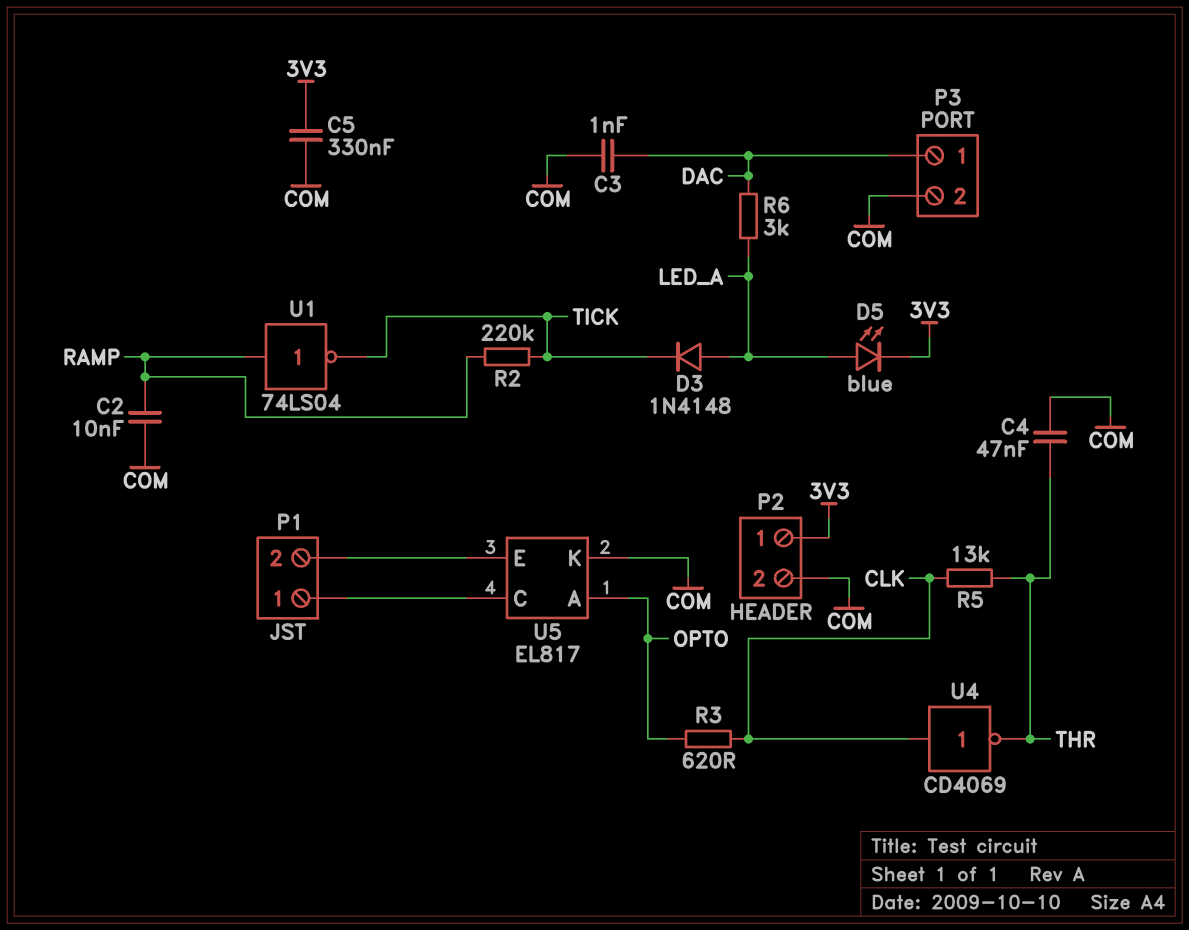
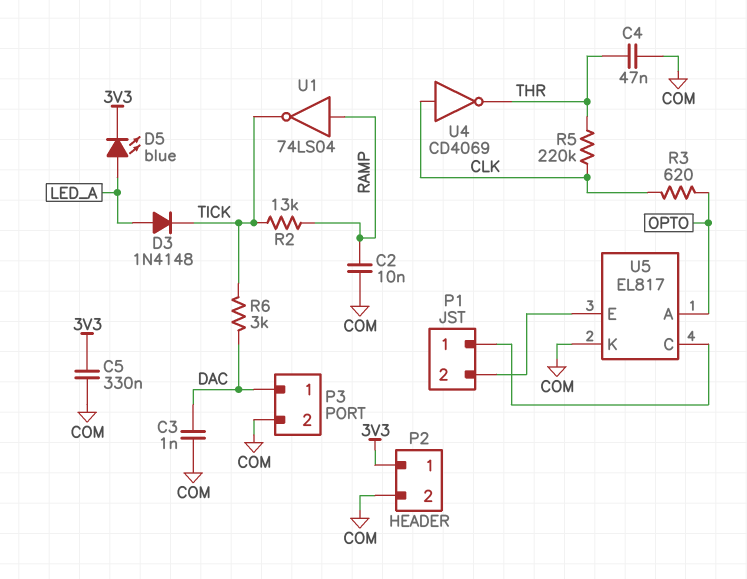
R2: 220k (RAMP, TICK) -> 13k (RAMP, TICK)
R5: 13k (CLK, THR) -> 220k (CLK, THR)
R6: 3k (DAC, LED_A) -> 3k (DAC, TICK)

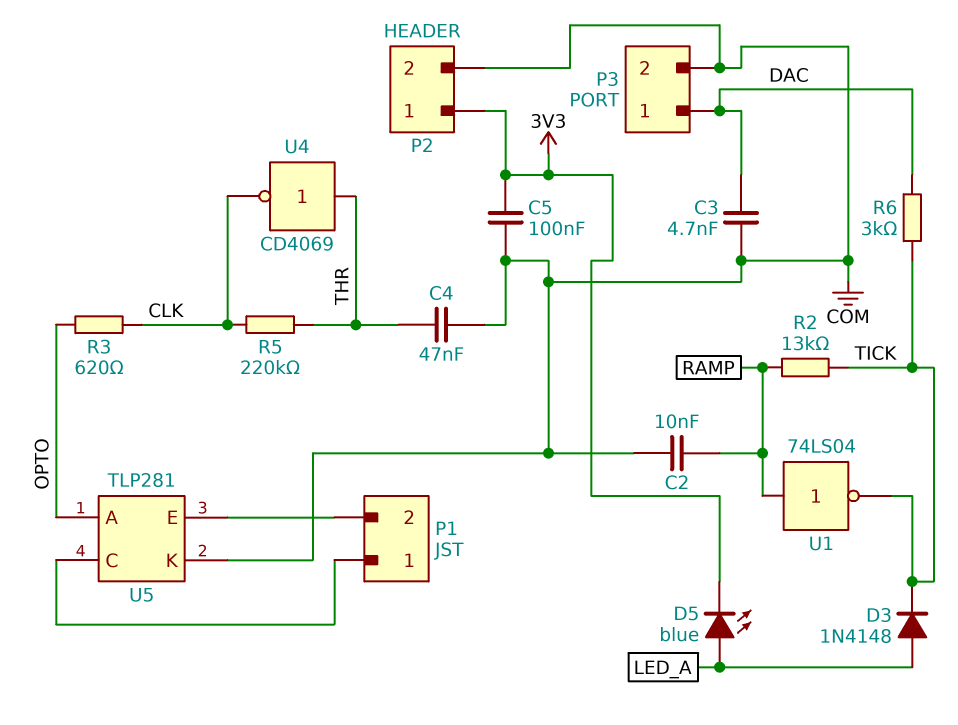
C3: 1nF (COM, DAC) -> 4.7nF (COM, DAC)
C5: 330nF (3V3, COM) -> 100nF (3V3, COM)
U4: NOT CD4069 (in CLK, out THR) -> NOT CD4069 (in THR, out CLK)
U5: EL817 -> TLP281

